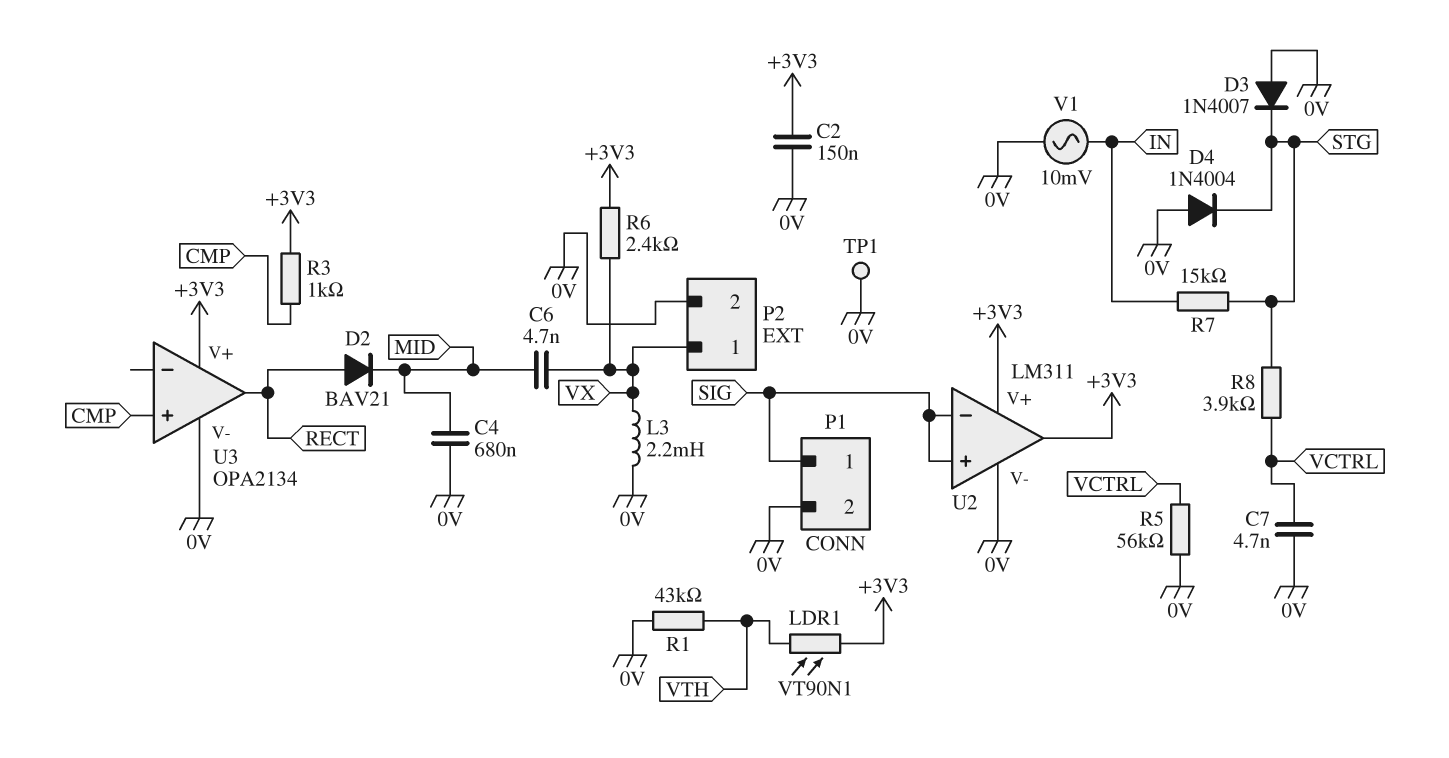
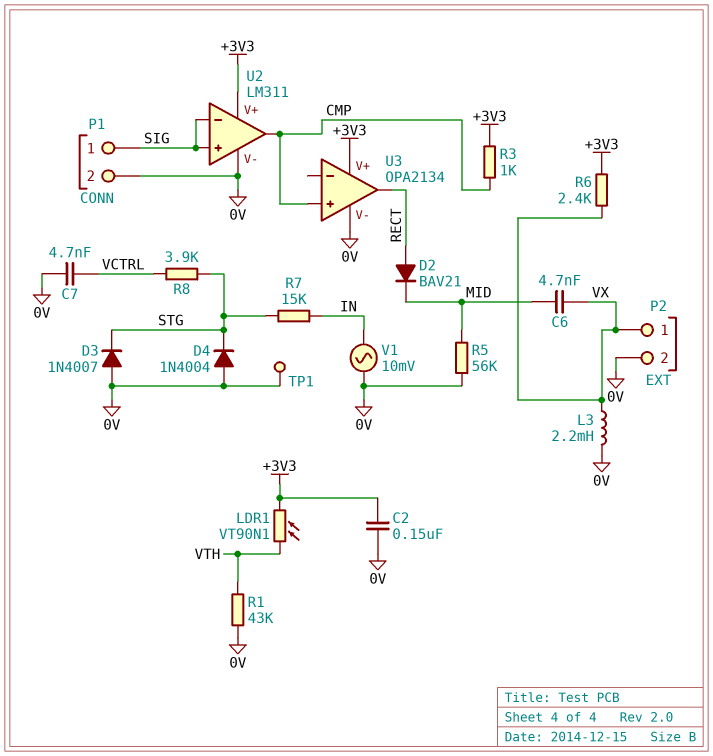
C4: 680nF (0V, MID) -> none
R5: 56k (0V, VCTRL) -> 56k (0V, MID)
U2 pin out: +3V3 -> CMP

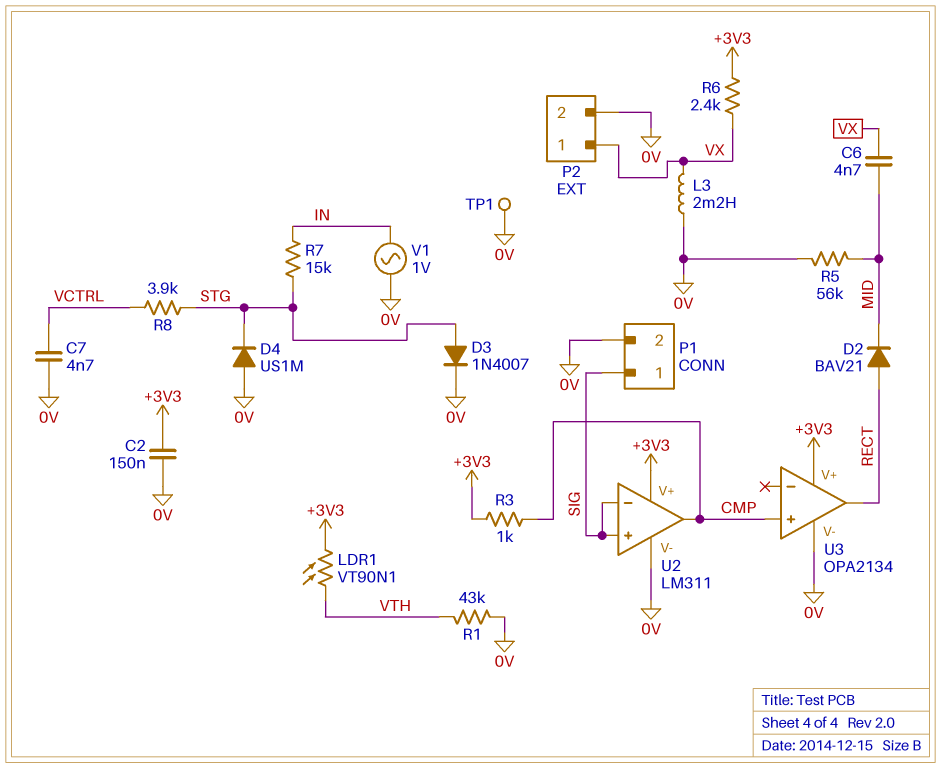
D3: diode 1N4007 (A 0V, K STG) -> diode 1N4007 (A STG, K 0V)
D4: diode 1N4004 (A 0V, K STG) -> diode US1M (A 0V, K STG)
V1: AC 10mV (0V, IN) -> AC 1V (0V, IN)

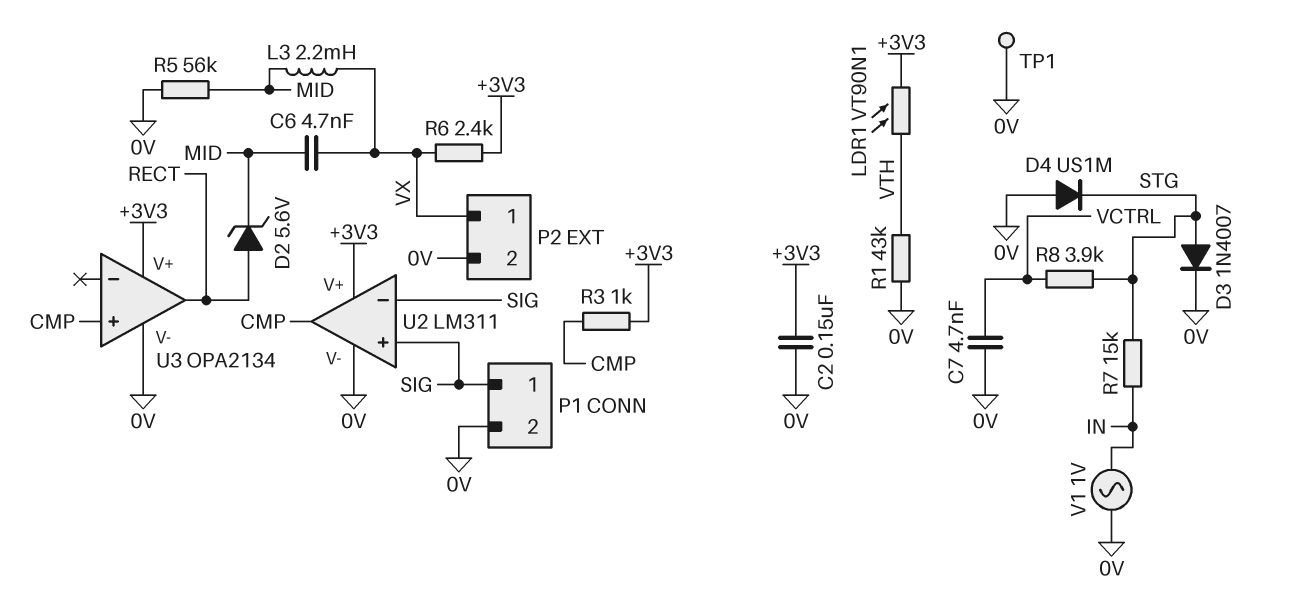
D2: diode BAV21 (A RECT, K MID) -> zener 5.6V (A RECT, K MID)
L3: 2.2mH (0V, VX) -> 2.2mH (MID, VX)

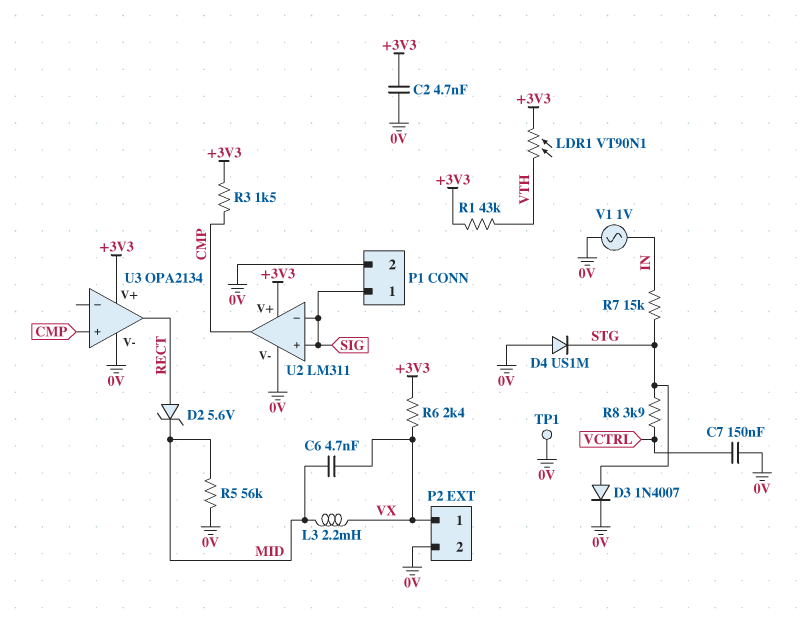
C2: 150nF (+3V3, 0V) -> 4.7nF (+3V3, 0V)
C7: 4.7nF (0V, VCTRL) -> 150nF (0V, VCTRL)
R1: 43k (0V, VTH) -> 43k (+3V3, VTH)
R3: 1k (+3V3, CMP) -> 1.5k (+3V3, CMP)

